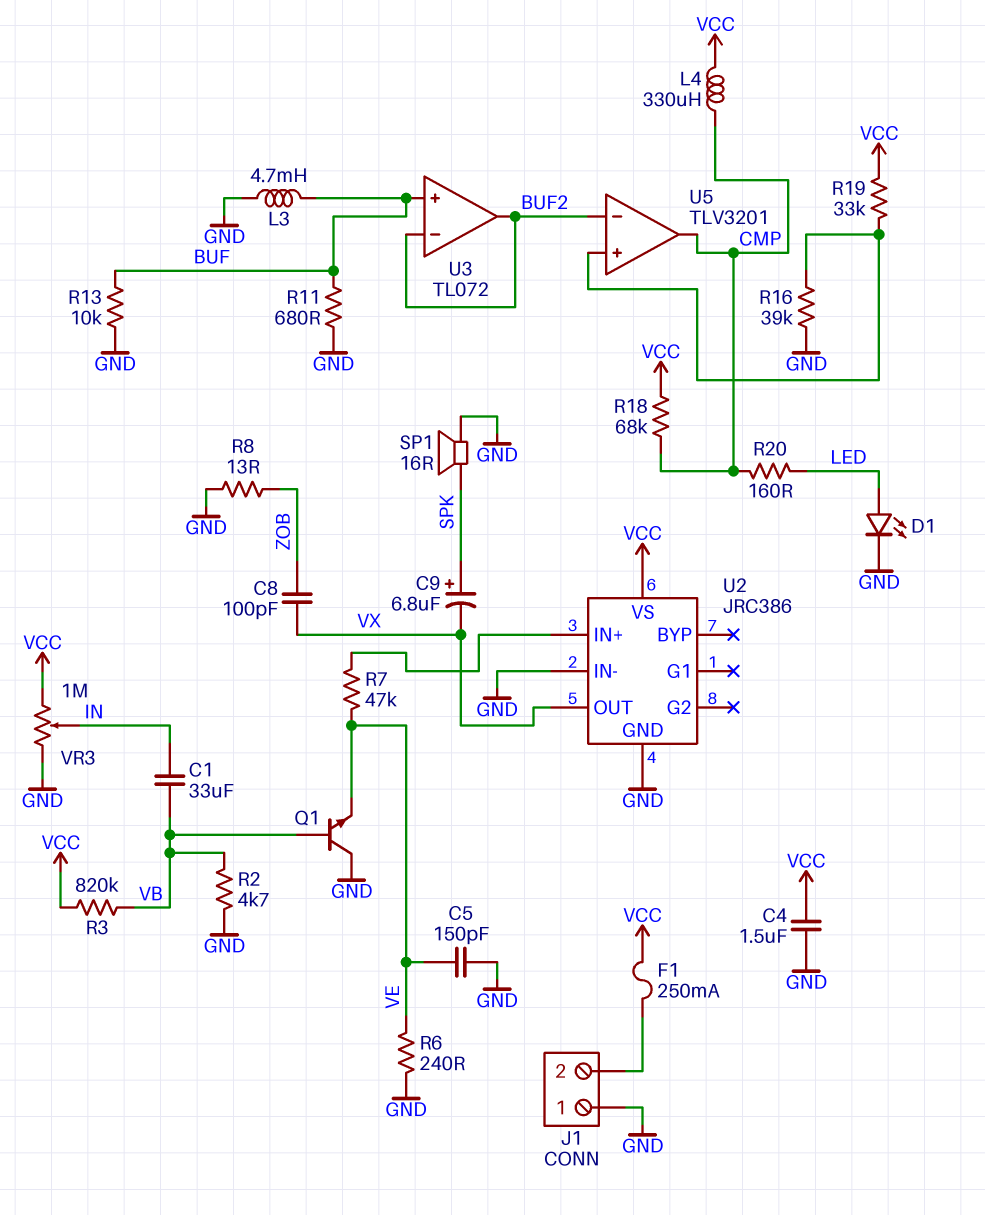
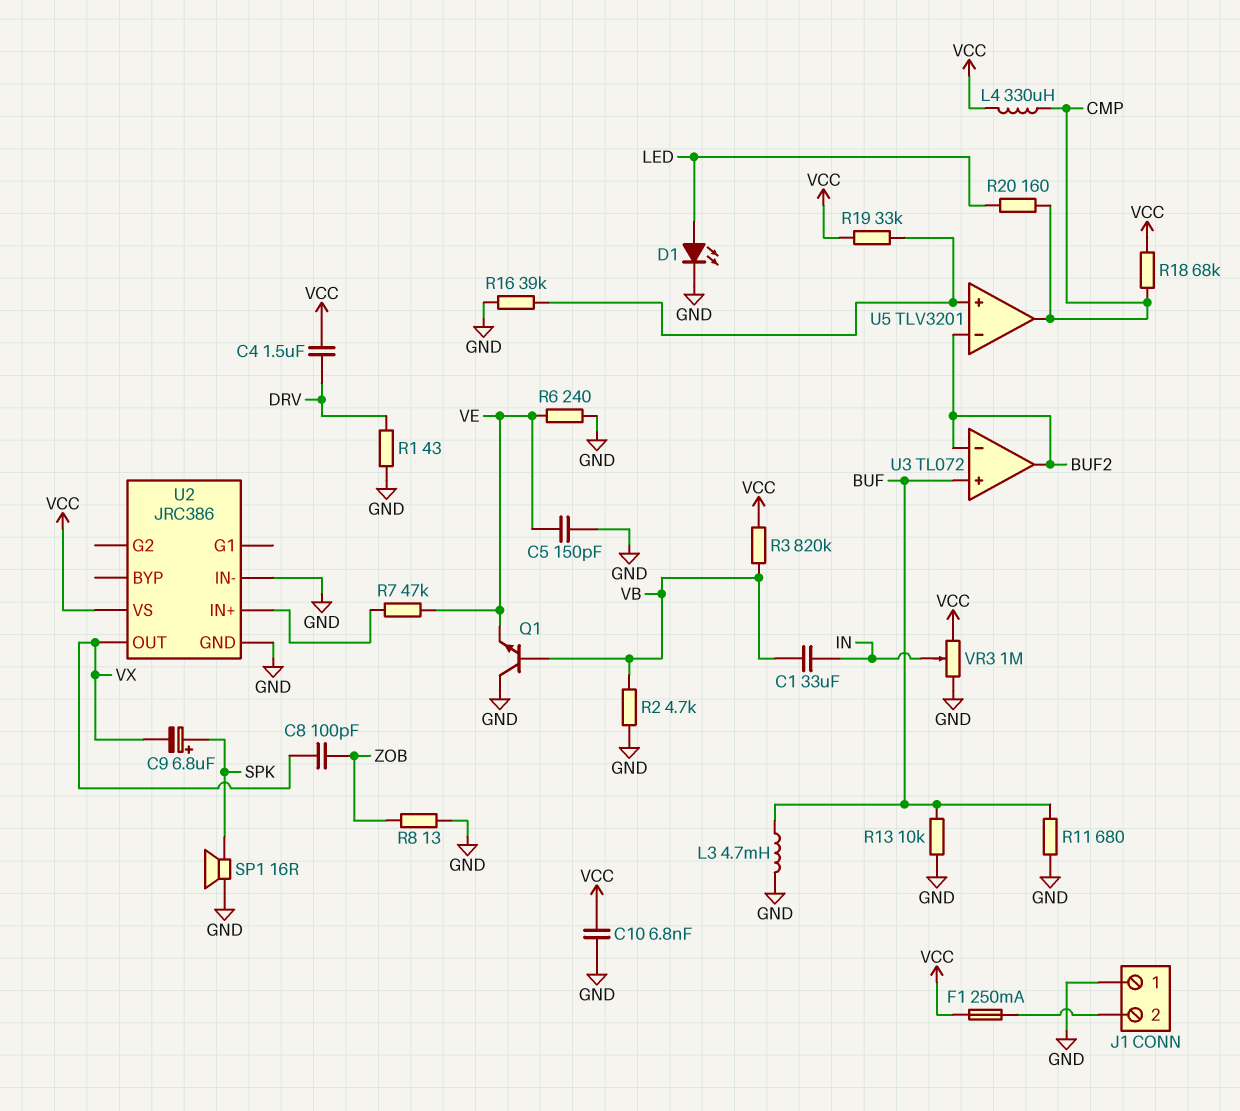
C4: 1.5uF (GND, VCC) -> 1.5uF (DRV, VCC)
C10: none -> 6.8nF (GND, VCC)
R1: none -> 43 (DRV, GND)

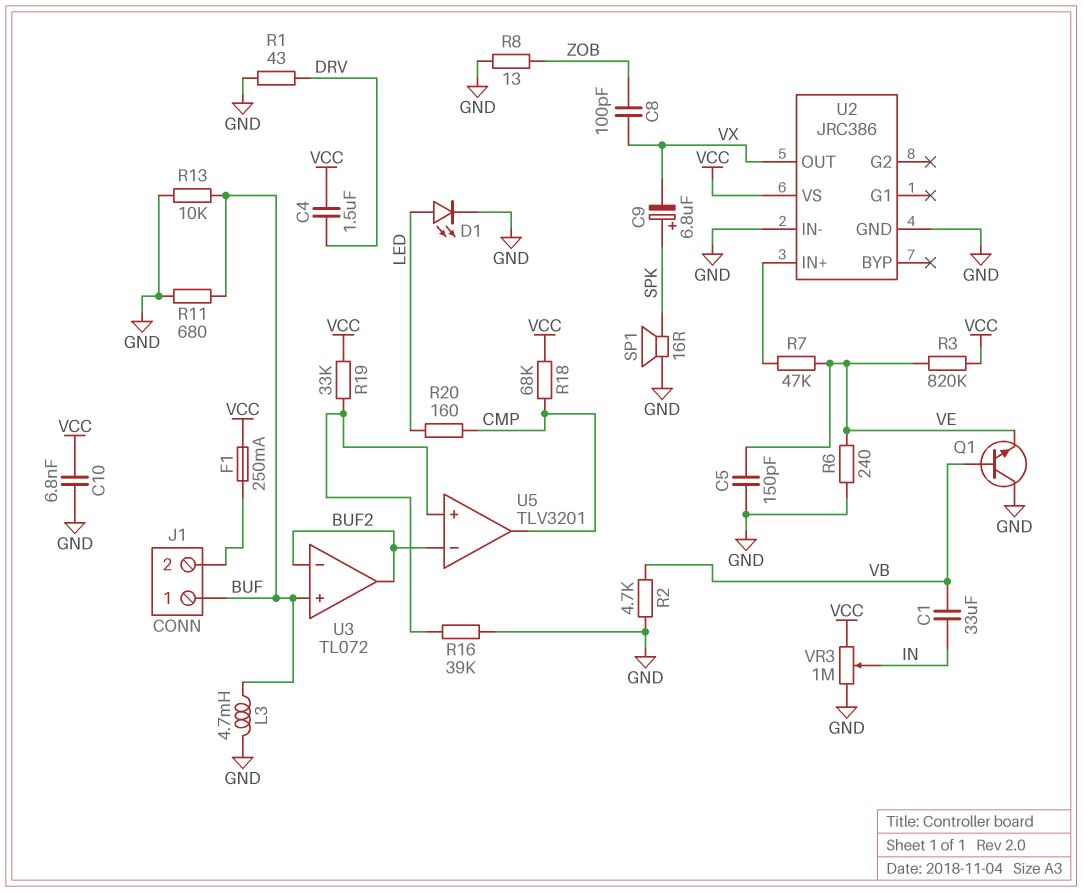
J1 pin 1: GND -> BUF
L4: 330uH (CMP, VCC) -> none
R3: 820k (VB, VCC) -> 820k (VCC, VE)

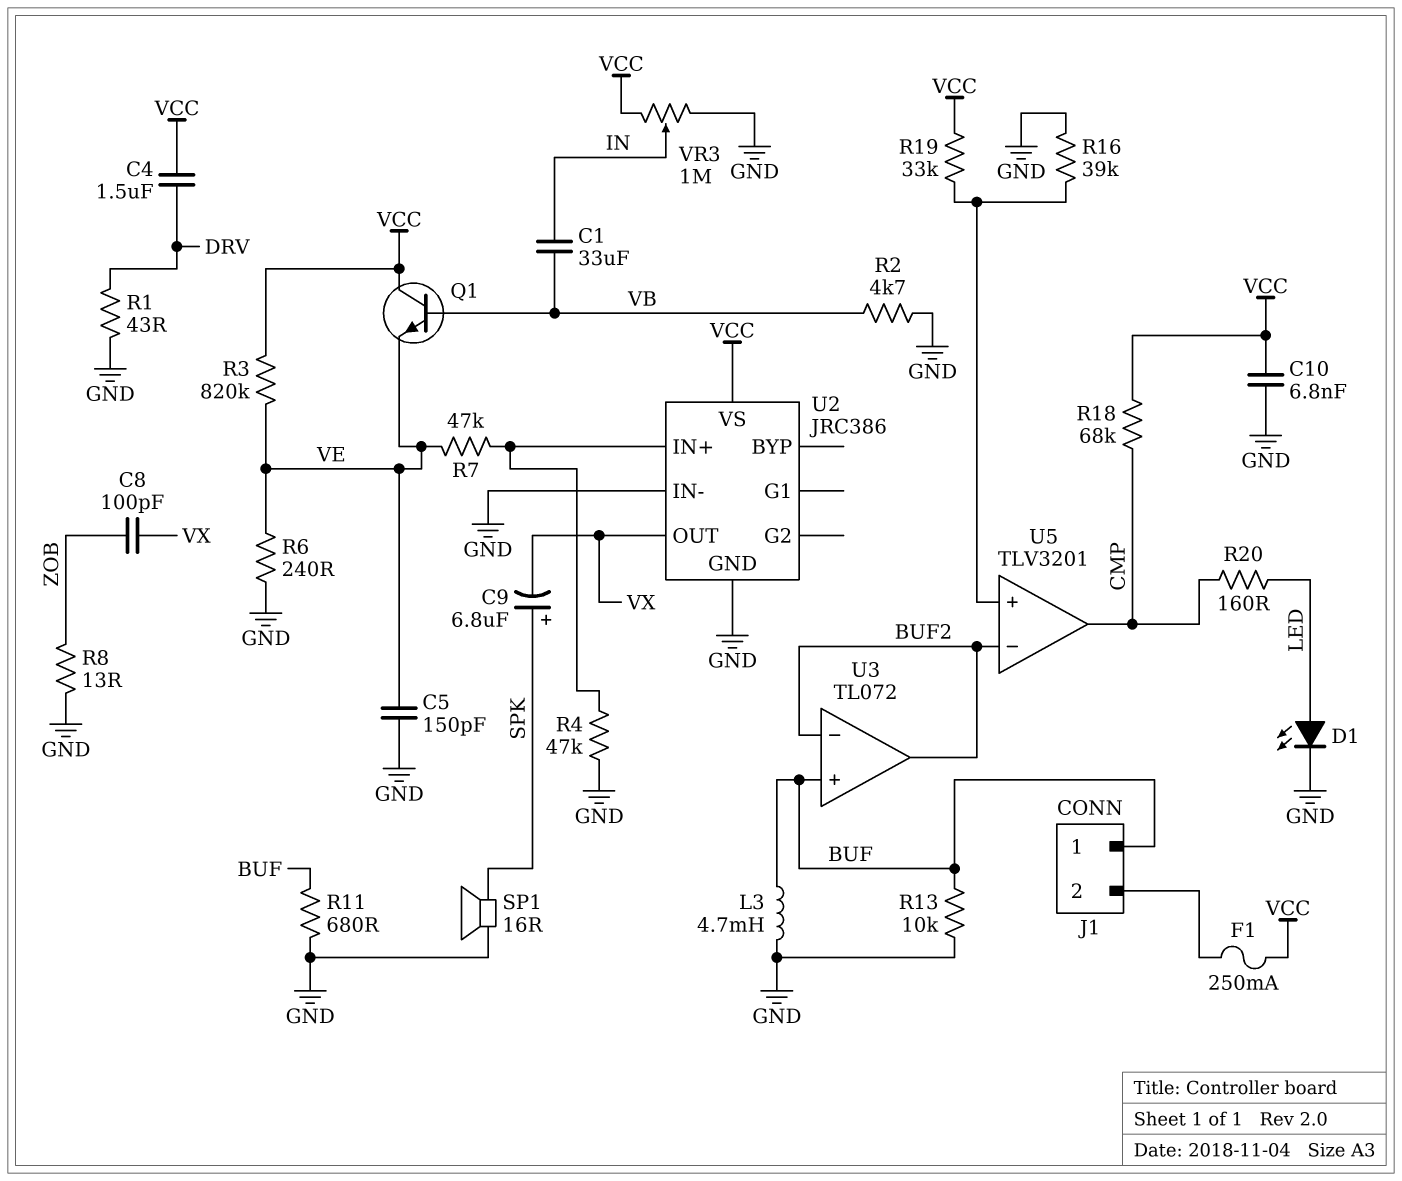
Q1: NPN (B VB, C GND, E VE) -> NPN (B VB, C VCC, E VE)
R4: none -> 47k (GND, U2/IN+)

